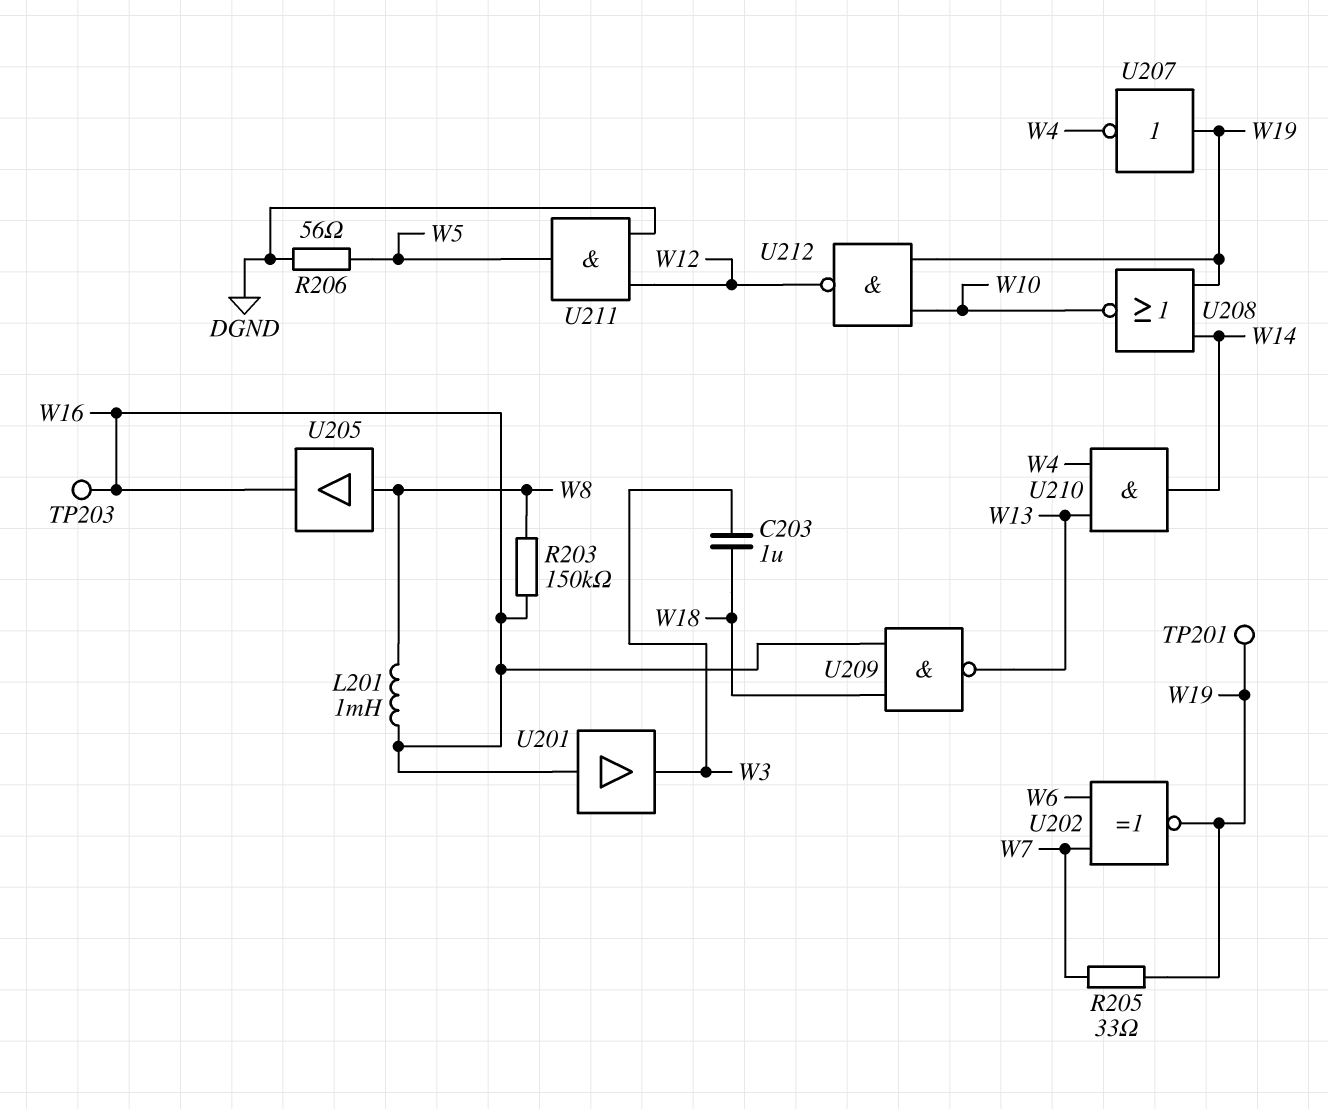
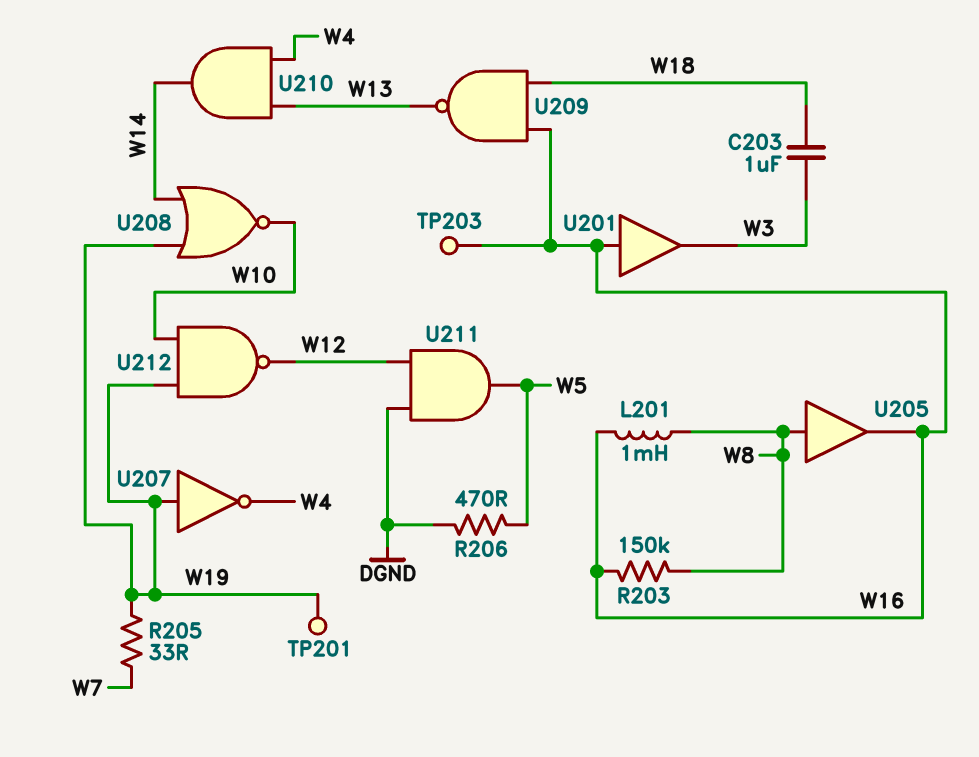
R206: 56 (DGND, W5) -> 470 (DGND, W5)
U202: XNOR (in W6, in W7, out W19) -> none

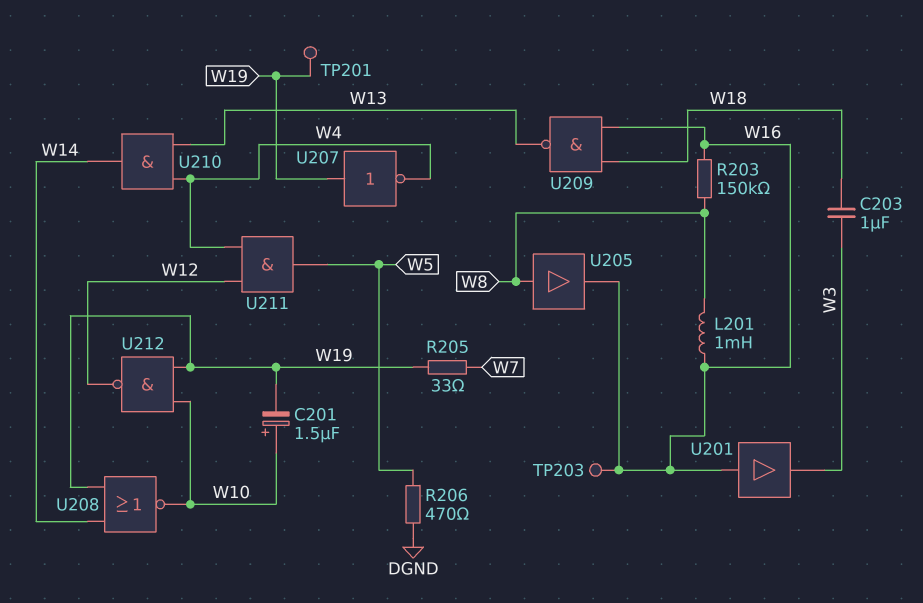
C201: none -> 1.5uF (plus W10, minus W19)
U211: AND (in DGND, in W12, out W5) -> AND (in W4, in W12, out W5)

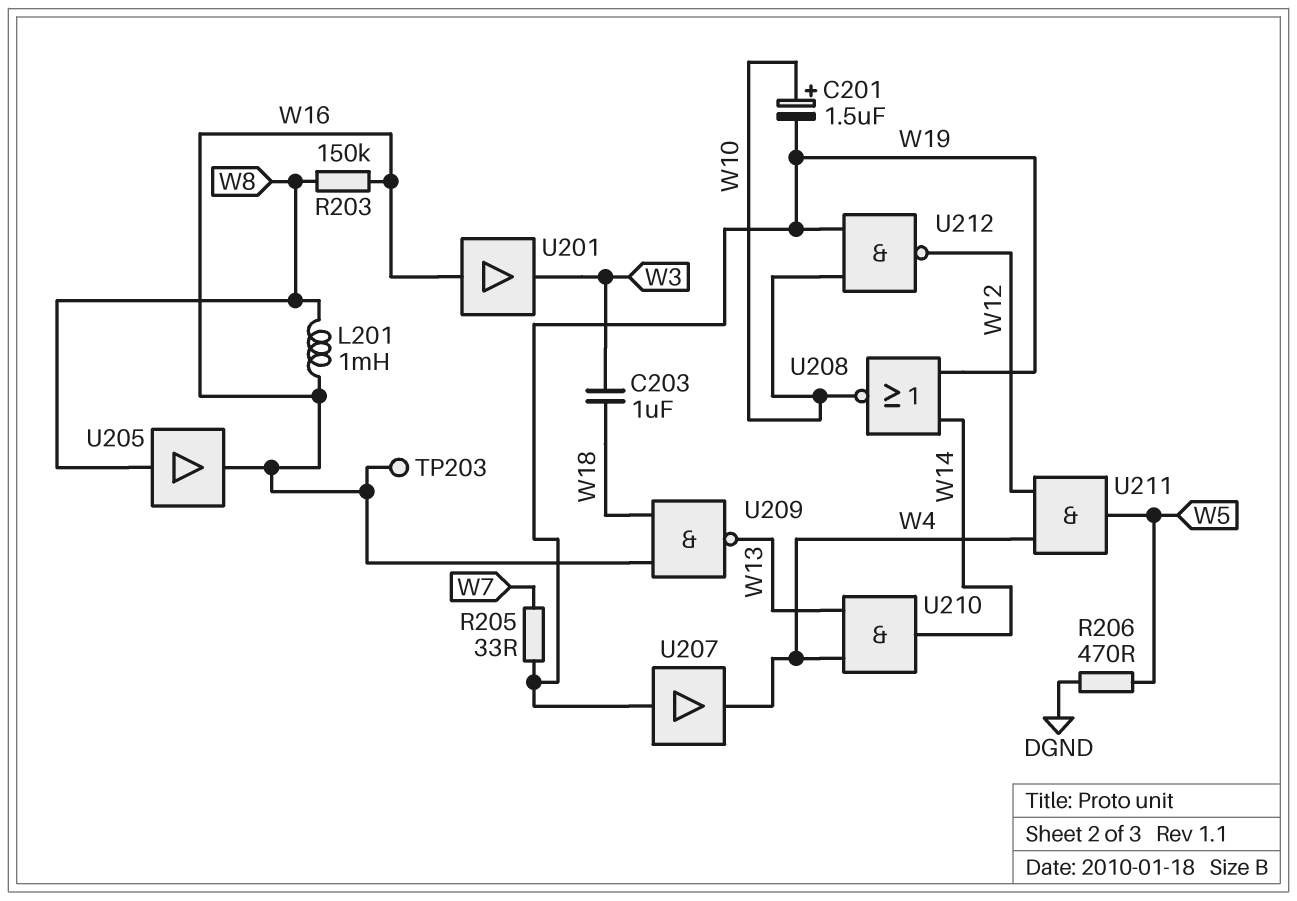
TP201: test point (W19) -> none
U207: NOT (in W19, out W4) -> buffer (in W19, out W4)

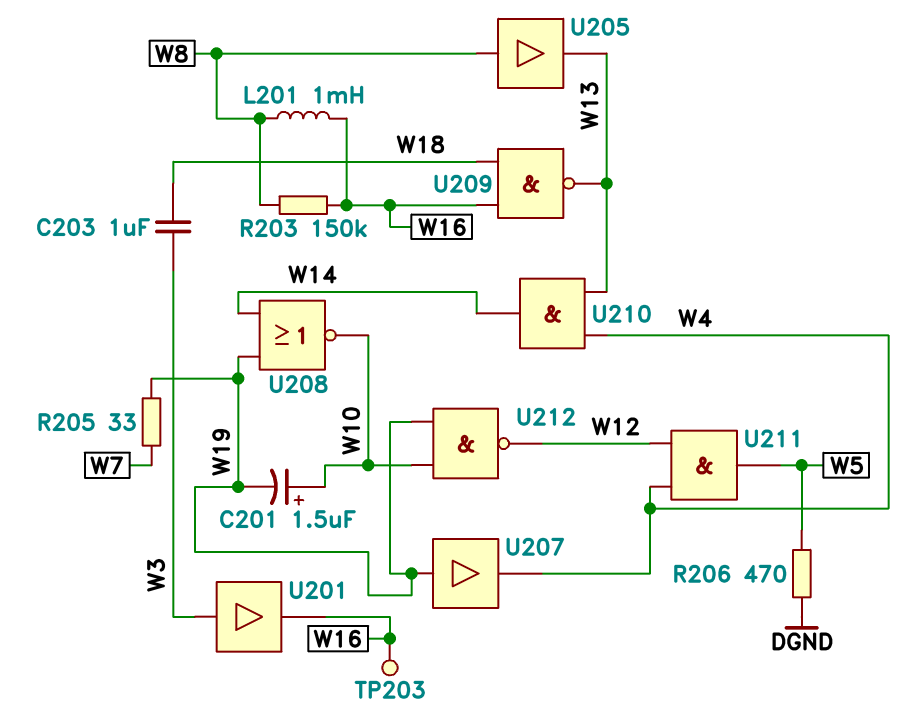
U201: buffer (in W16, out W3) -> buffer (in W3, out W16)
U205: buffer (in W8, out W16) -> buffer (in W8, out W13)

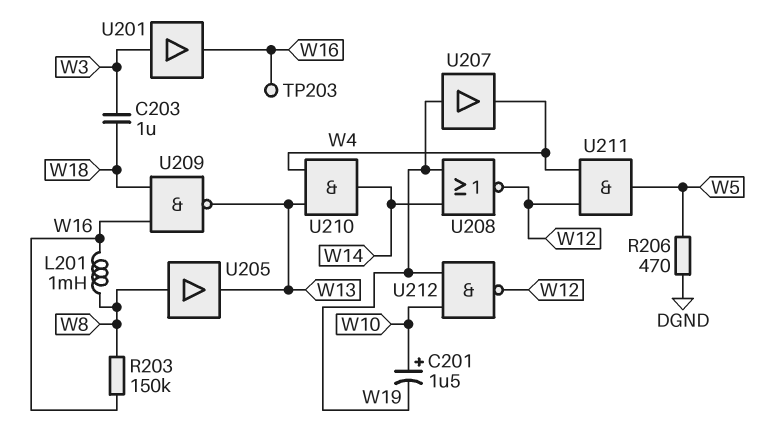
R205: 33 (W7, W19) -> none
U208: NOR (in W14, in W19, out W10) -> NOR (in W14, in W19, out W12)

